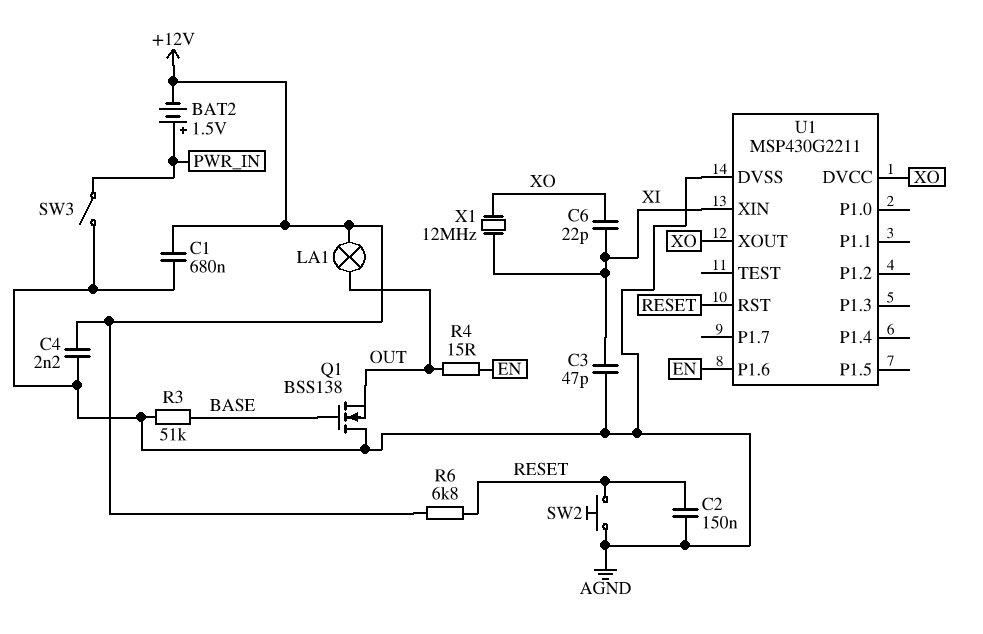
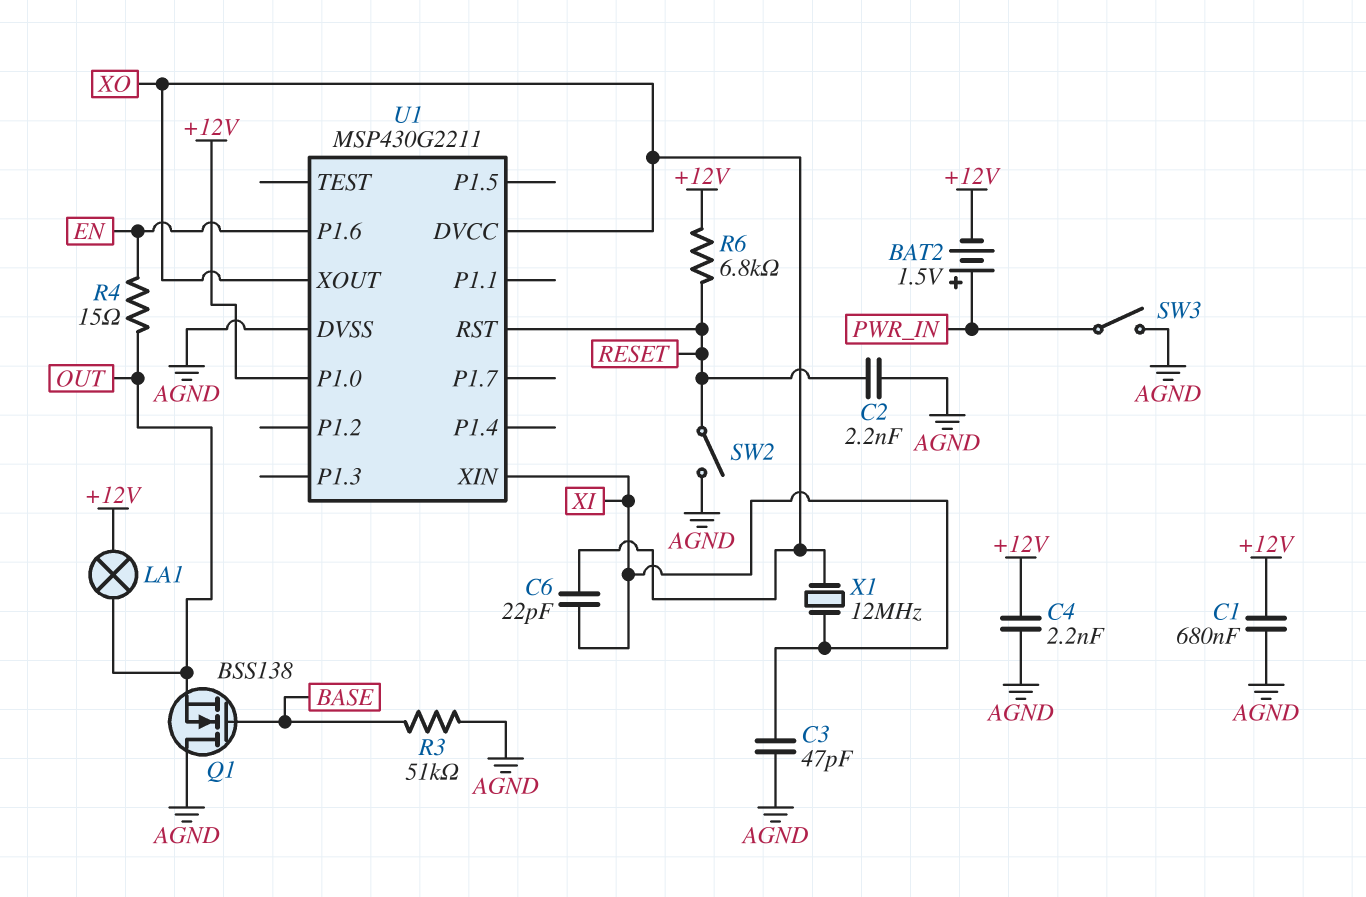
C2: 150nF (AGND, RESET) -> 2.2nF (AGND, RESET)
SW2: button (AGND, RESET) -> switch (AGND, RESET)
U1 pin P1.0: none -> +12V

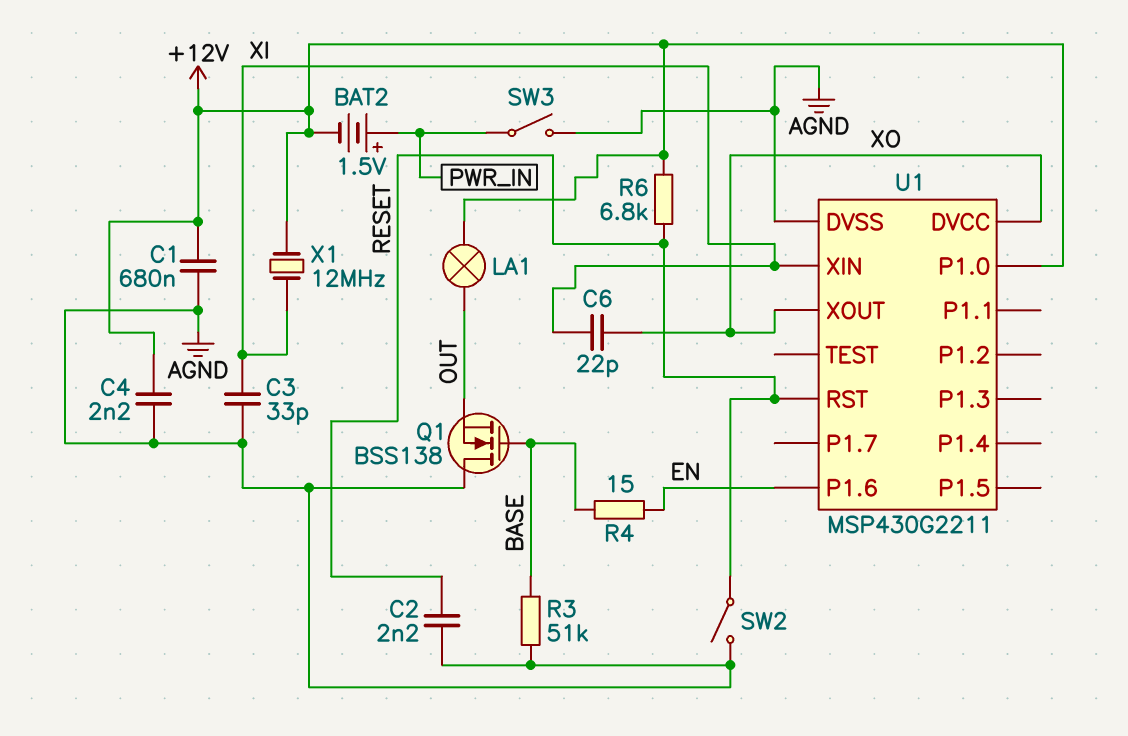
C3: 47pF (AGND, XI) -> 33pF (AGND, XI)
R4: 15 (EN, OUT) -> 15 (BASE, EN)
X1: 12MHz (XI, XO) -> 12MHz (+12V, XI)

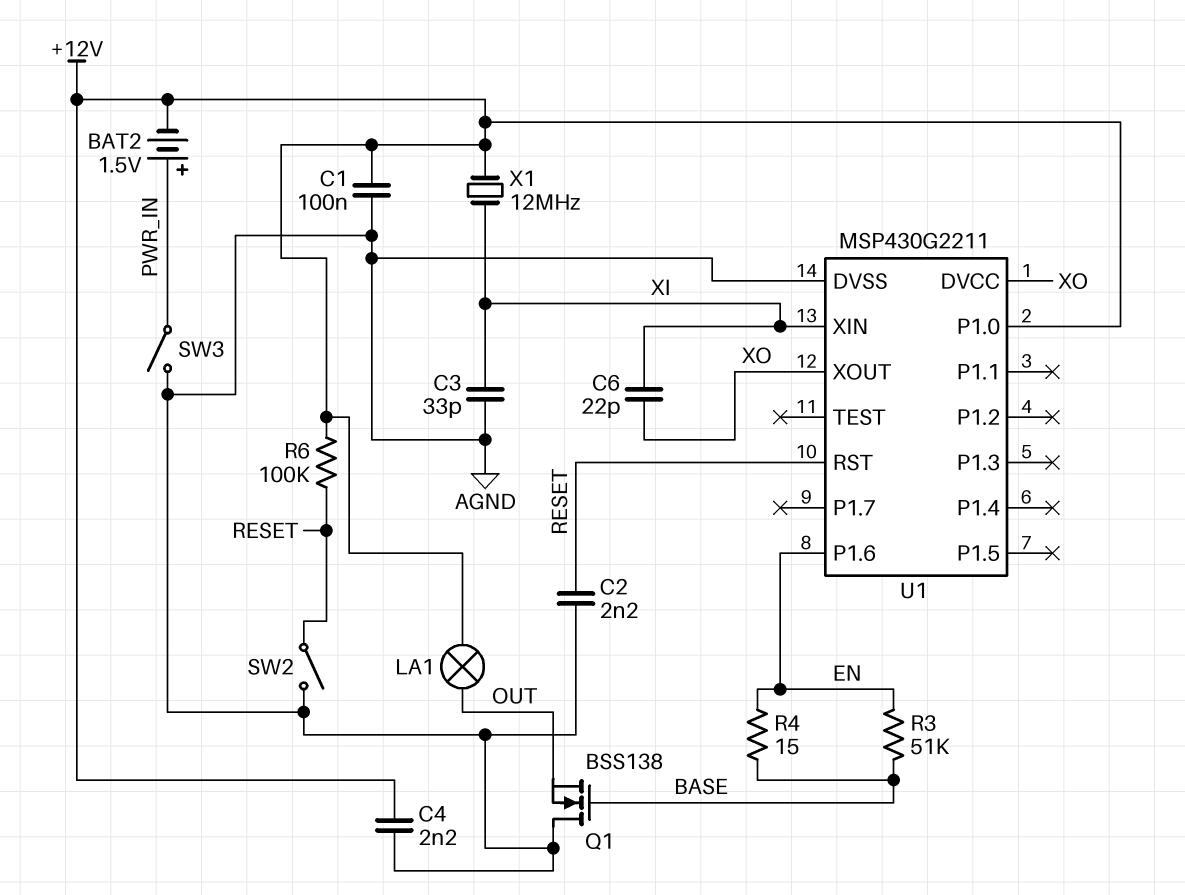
C1: 680nF (+12V, AGND) -> 100nF (+12V, AGND)
R3: 51k (AGND, BASE) -> 51k (BASE, EN)
R6: 6.8k (+12V, RESET) -> 100k (+12V, RESET)

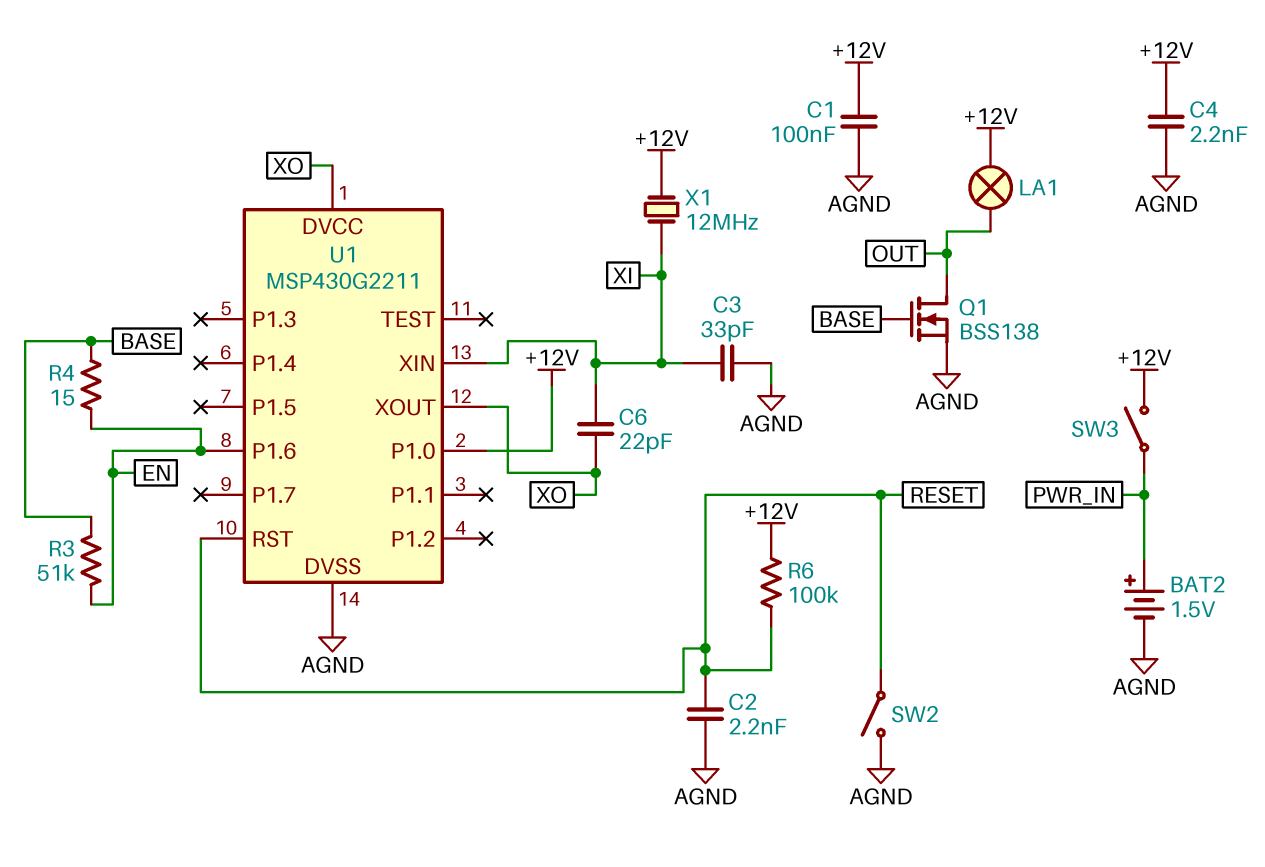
BAT2: 1.5V (plus PWR_IN, minus +12V) -> 1.5V (plus PWR_IN, minus AGND)
Q1: NMOS BSS138 (G BASE, D AGND, S OUT) -> NMOS BSS138 (G BASE, D OUT, S AGND)
SW3: switch (AGND, PWR_IN) -> switch (+12V, PWR_IN)

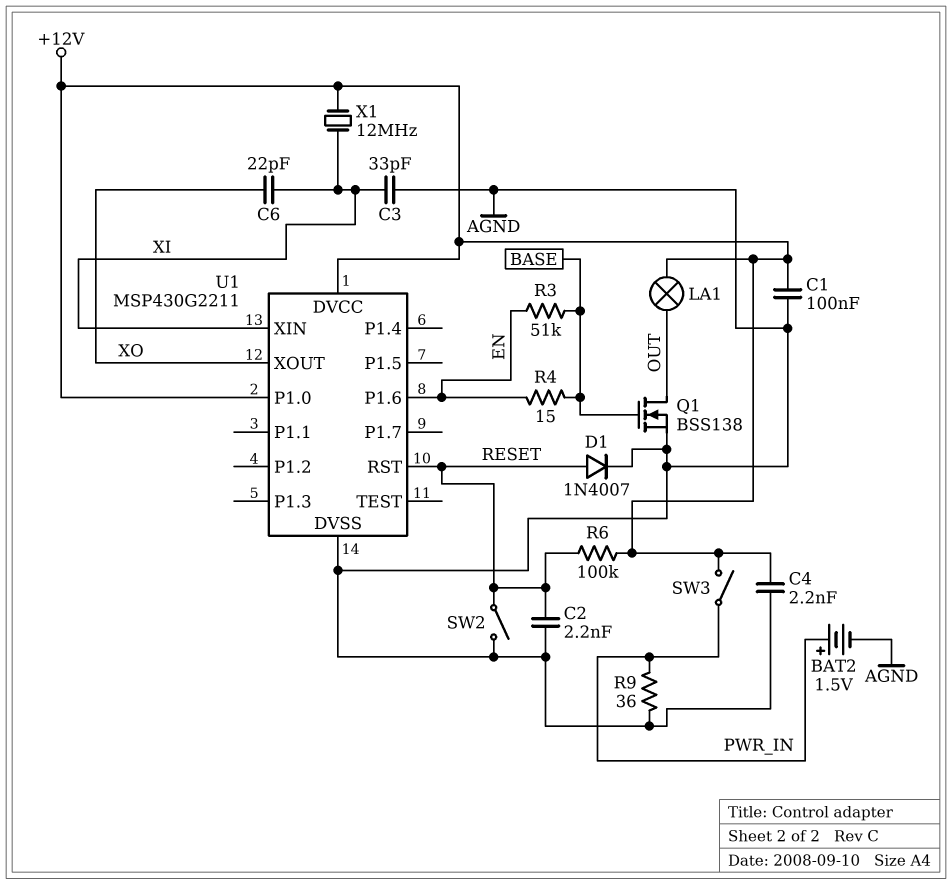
D1: none -> diode 1N4007 (A RESET, K AGND)
R9: none -> 36 (AGND, PWR_IN)
U1 pin DVCC: XO -> +12V

